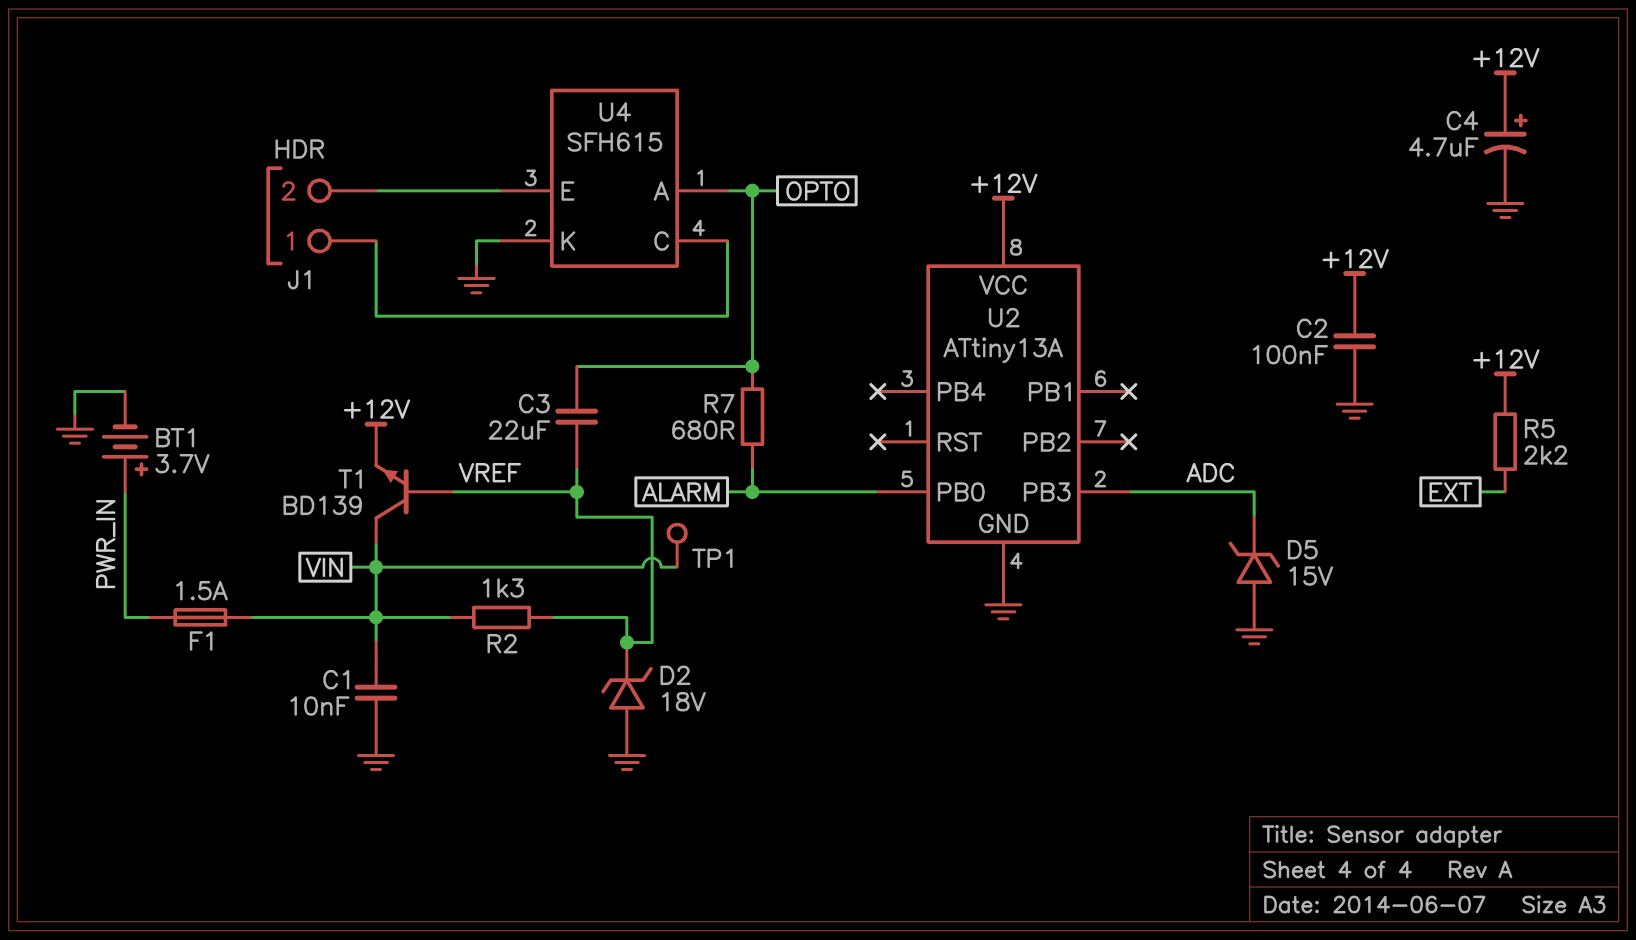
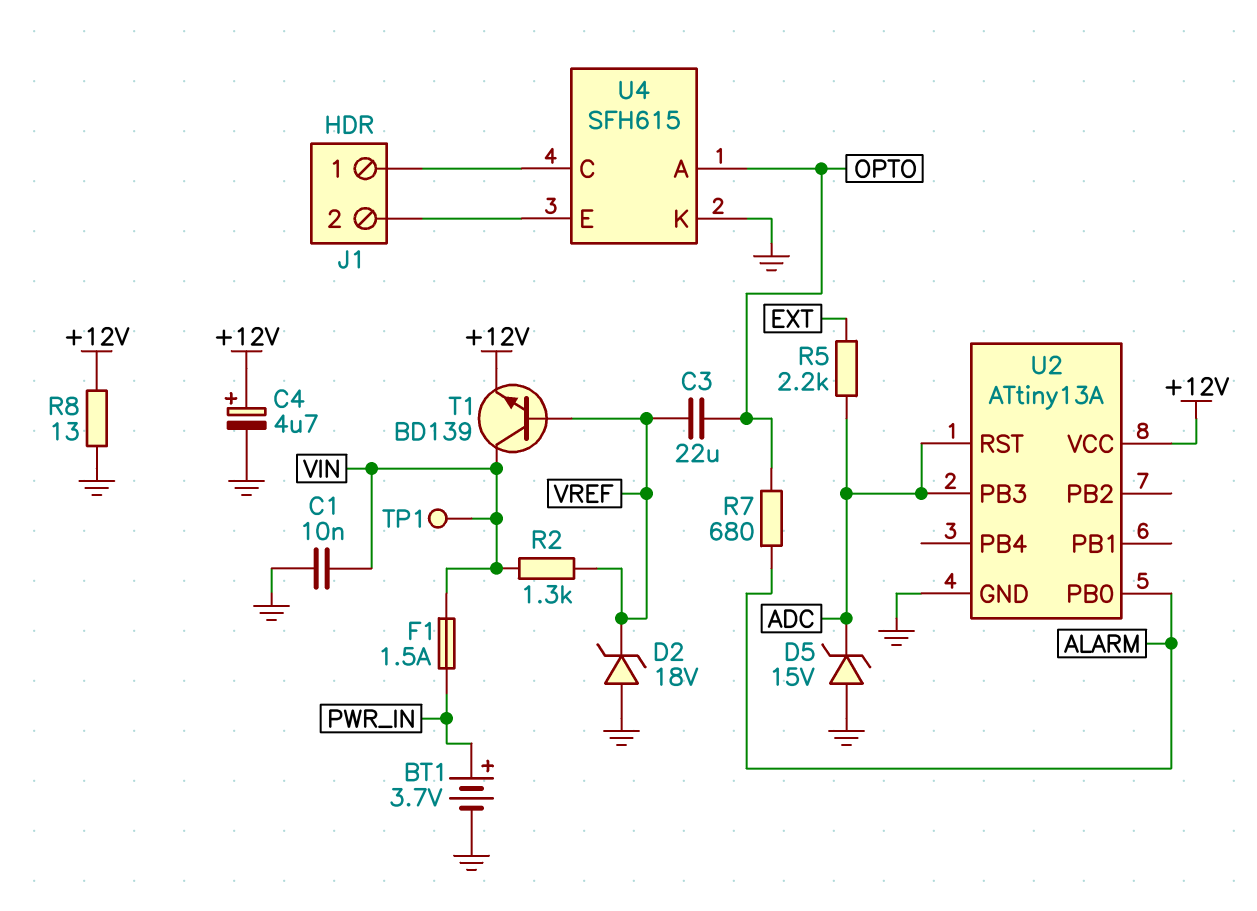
C2: 100nF (+12V, GND) -> none
R5: 2.2k (+12V, EXT) -> 2.2k (ADC, EXT)
R8: none -> 13 (+12V, GND)
U2 pin RST: none -> ADC

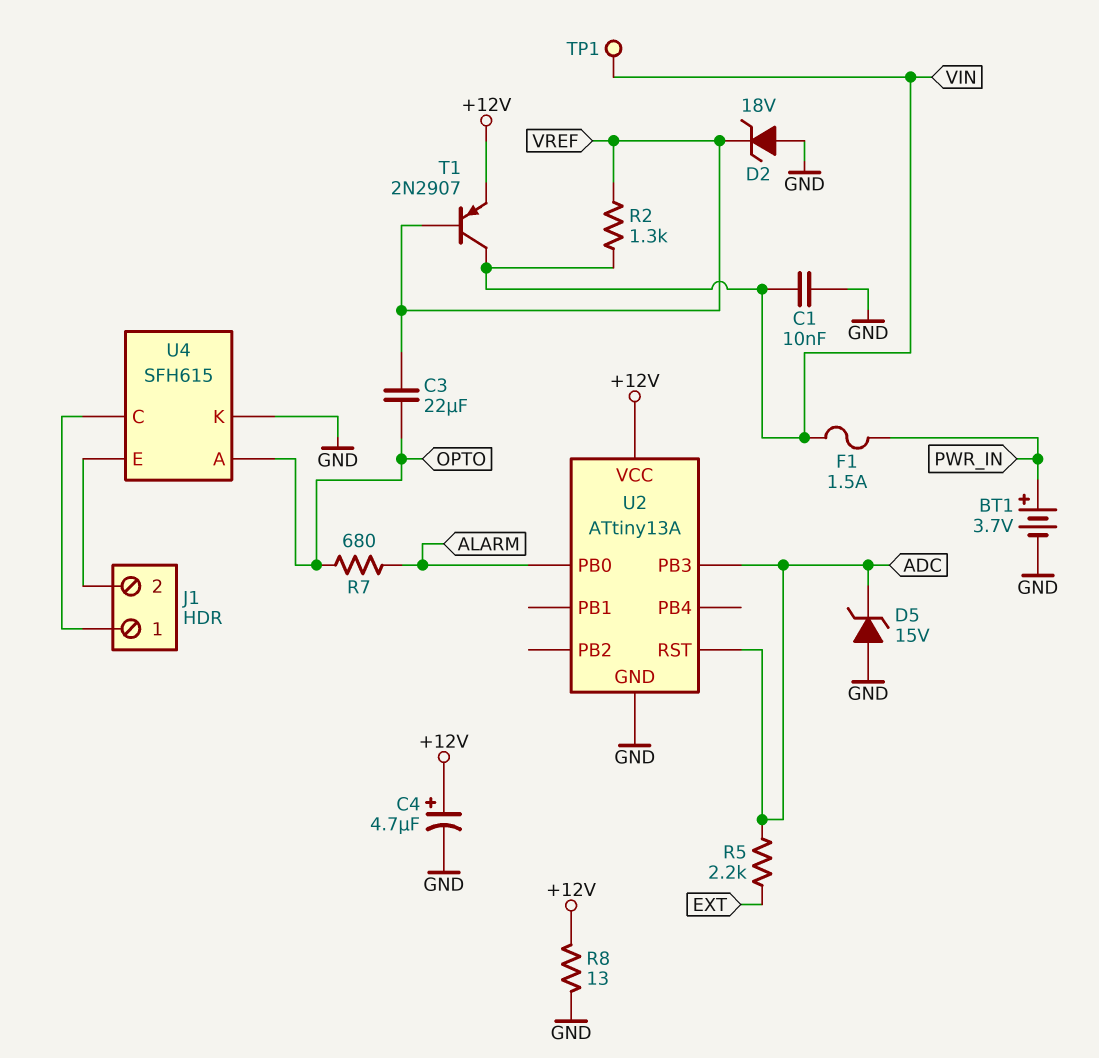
T1: NPN BD139 (B VREF, C VIN, E +12V) -> PNP 2N2907 (B VREF, C VIN, E +12V)

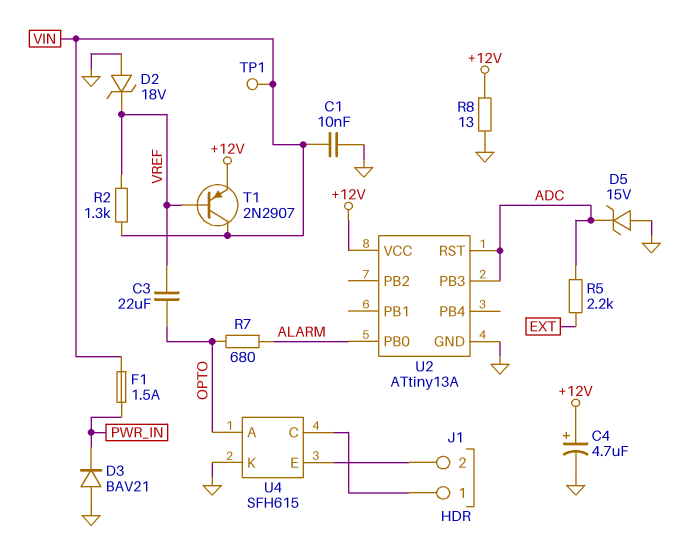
BT1: 3.7V (plus PWR_IN, minus GND) -> none
D3: none -> diode BAV21 (A GND, K PWR_IN)

